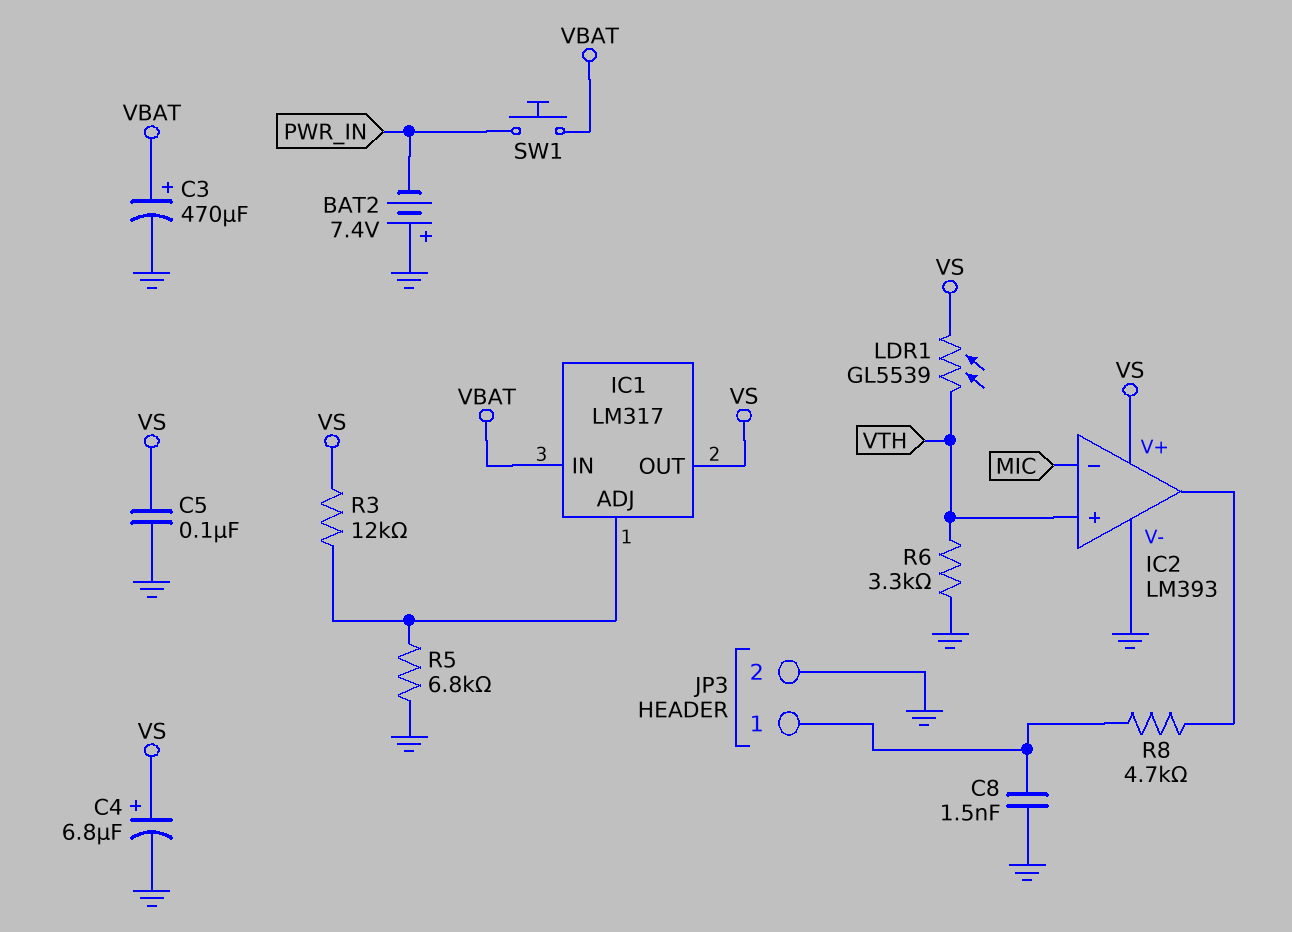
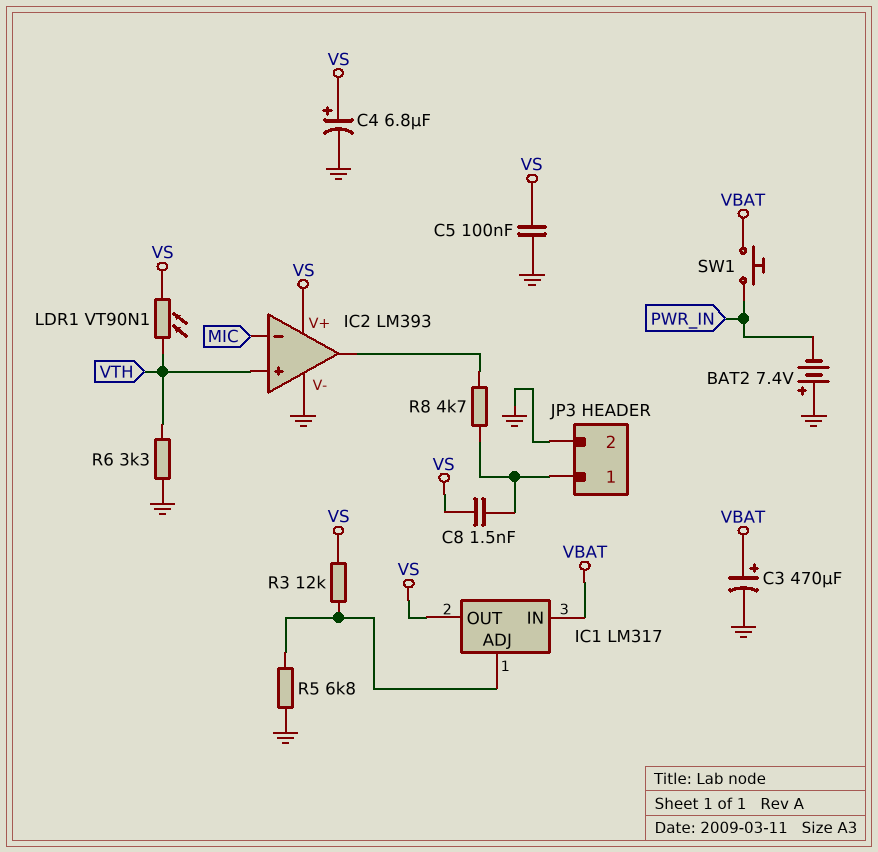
C8: 1.5nF (GND, JP3/1) -> 1.5nF (JP3/1, VS)
LDR1: GL5539 (VS, VTH) -> VT90N1 (VS, VTH)

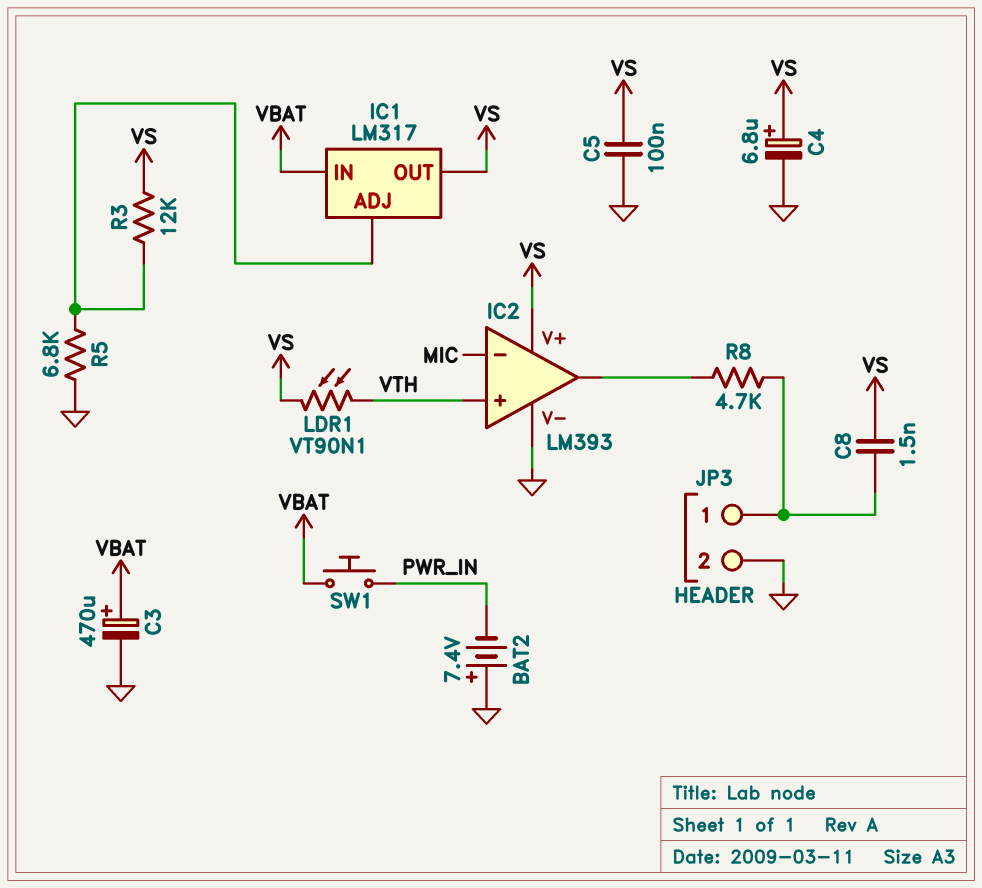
R6: 3.3k (GND, VTH) -> none

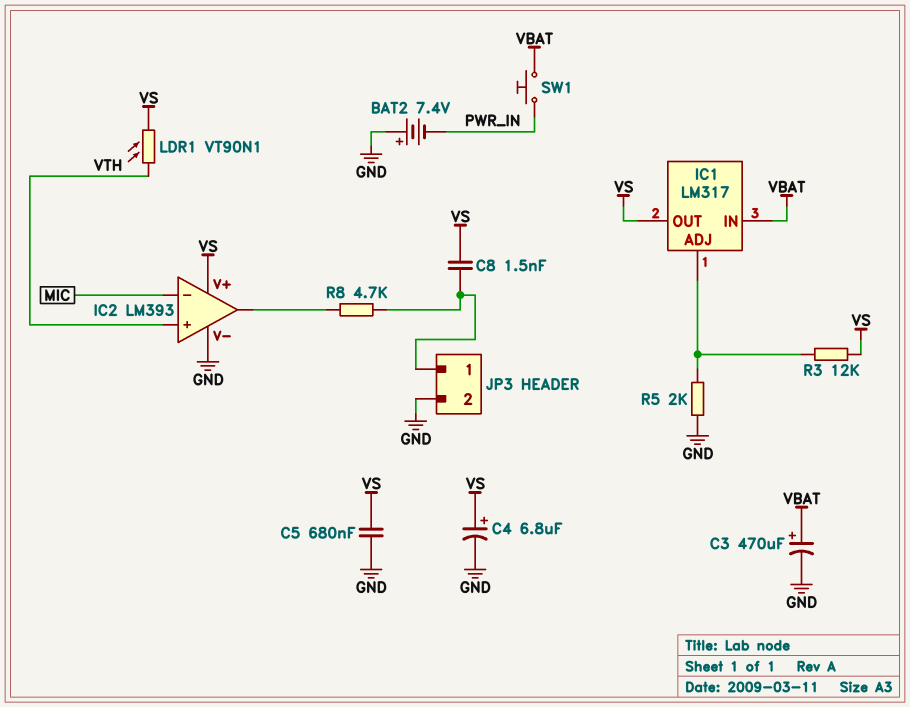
C5: 100nF (GND, VS) -> 680nF (GND, VS)
R5: 6.8k (GND, IC1/ADJ) -> 2k (GND, IC1/ADJ)

